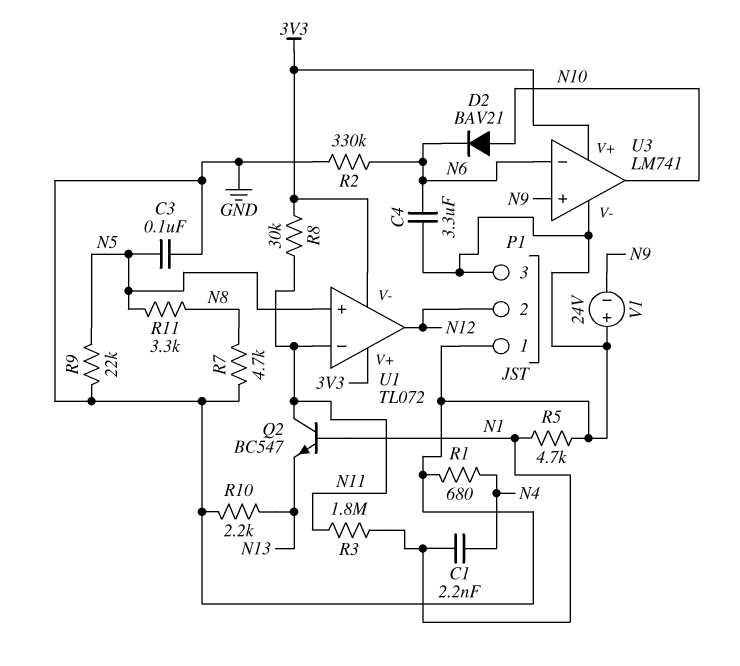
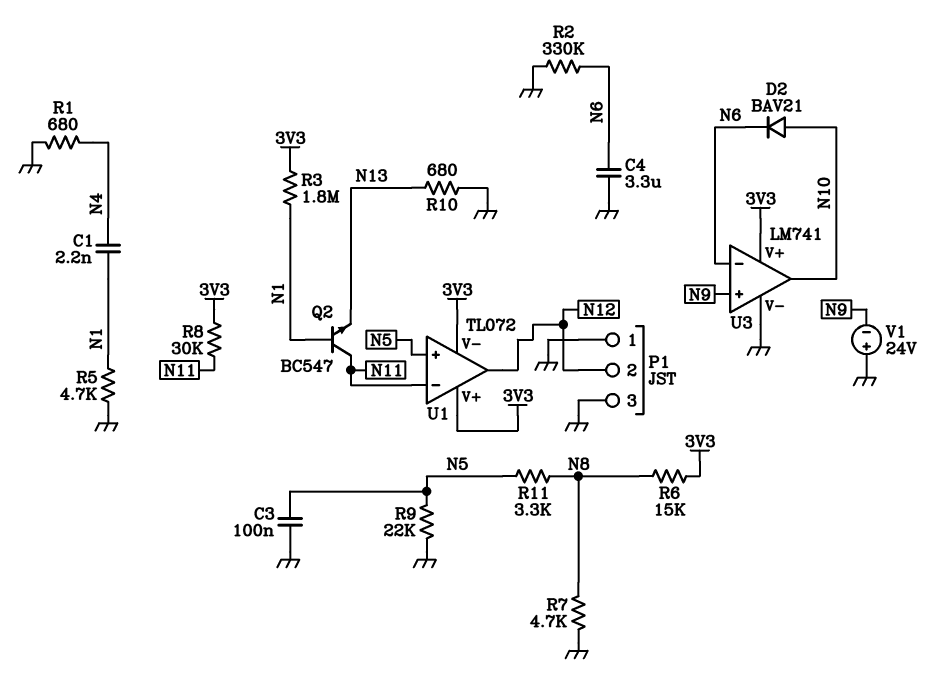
R3: 1.8M (N1, N11) -> 1.8M (3V3, N1)
R6: none -> 15k (3V3, N8)
R10: 2.2k (GND, N13) -> 680 (GND, N13)

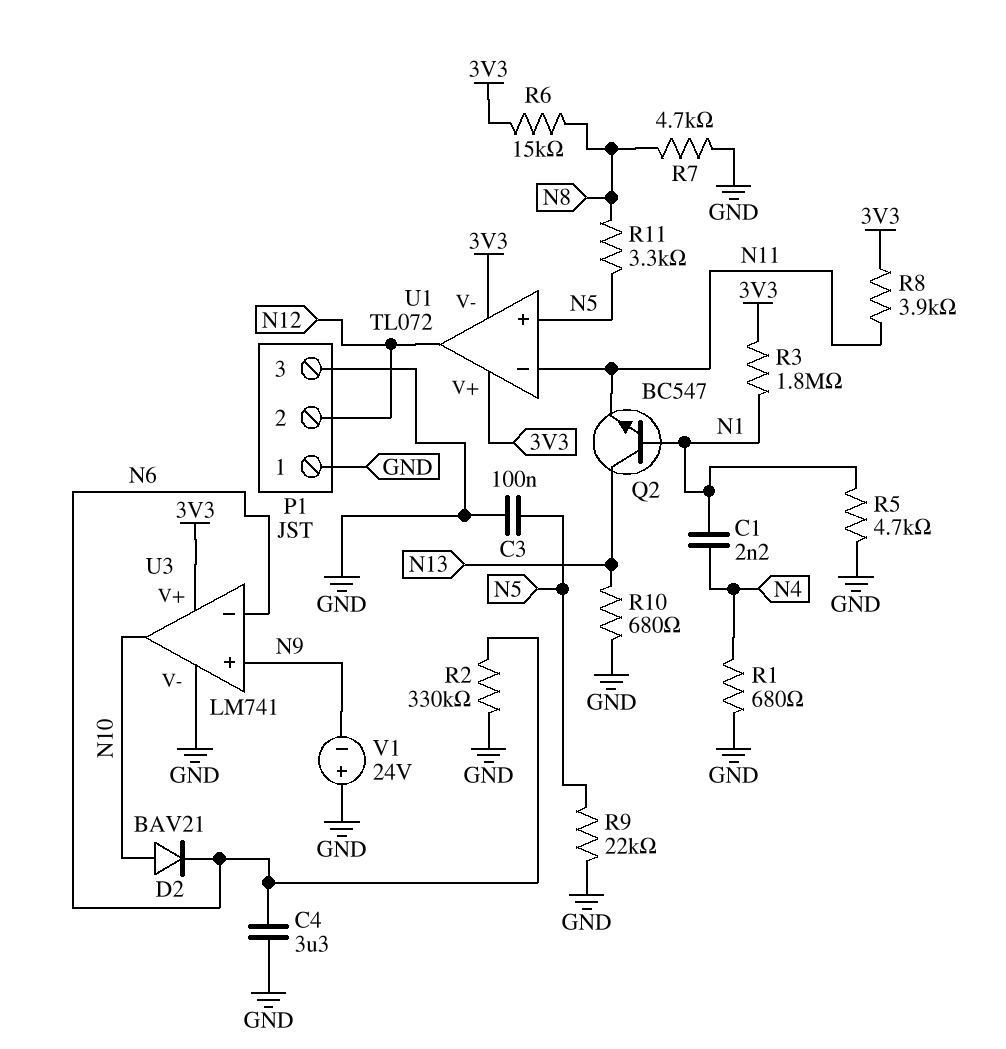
Q2: NPN BC547 (B N1, C N11, E N13) -> NPN BC547 (B N1, C N13, E N11)
R8: 30k (3V3, N11) -> 3.9k (3V3, N11)

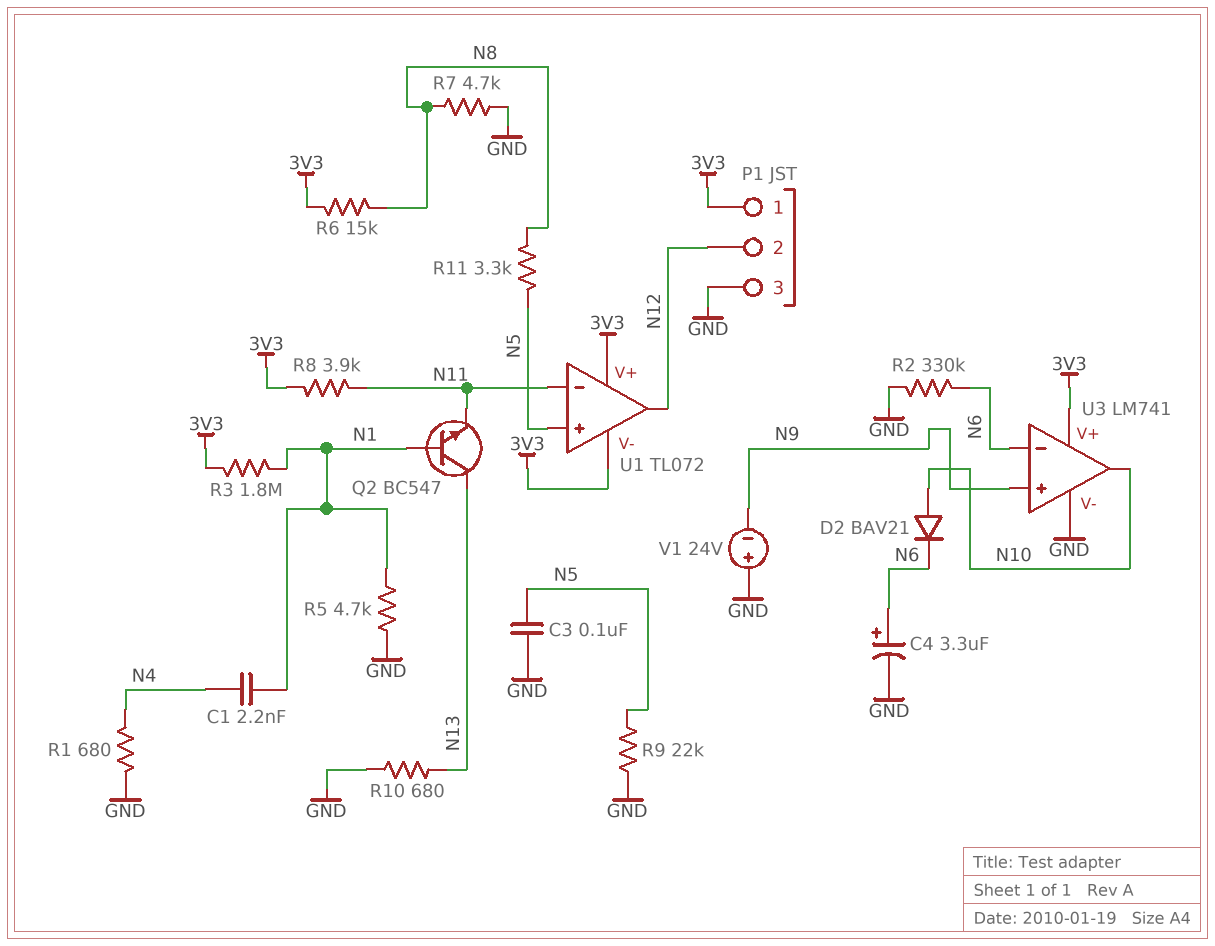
C4: 3.3uF (GND, N6) -> 3.3uF (plus N6, minus GND)
P1 pin 1: GND -> 3V3

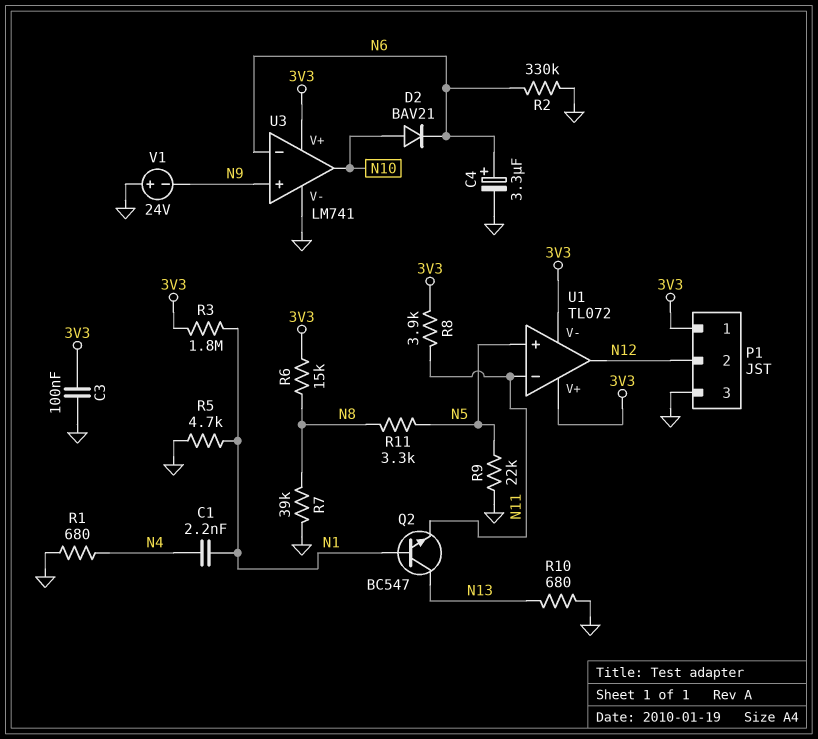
C3: 100nF (GND, N5) -> 100nF (3V3, GND)
R7: 4.7k (GND, N8) -> 39k (GND, N8)

